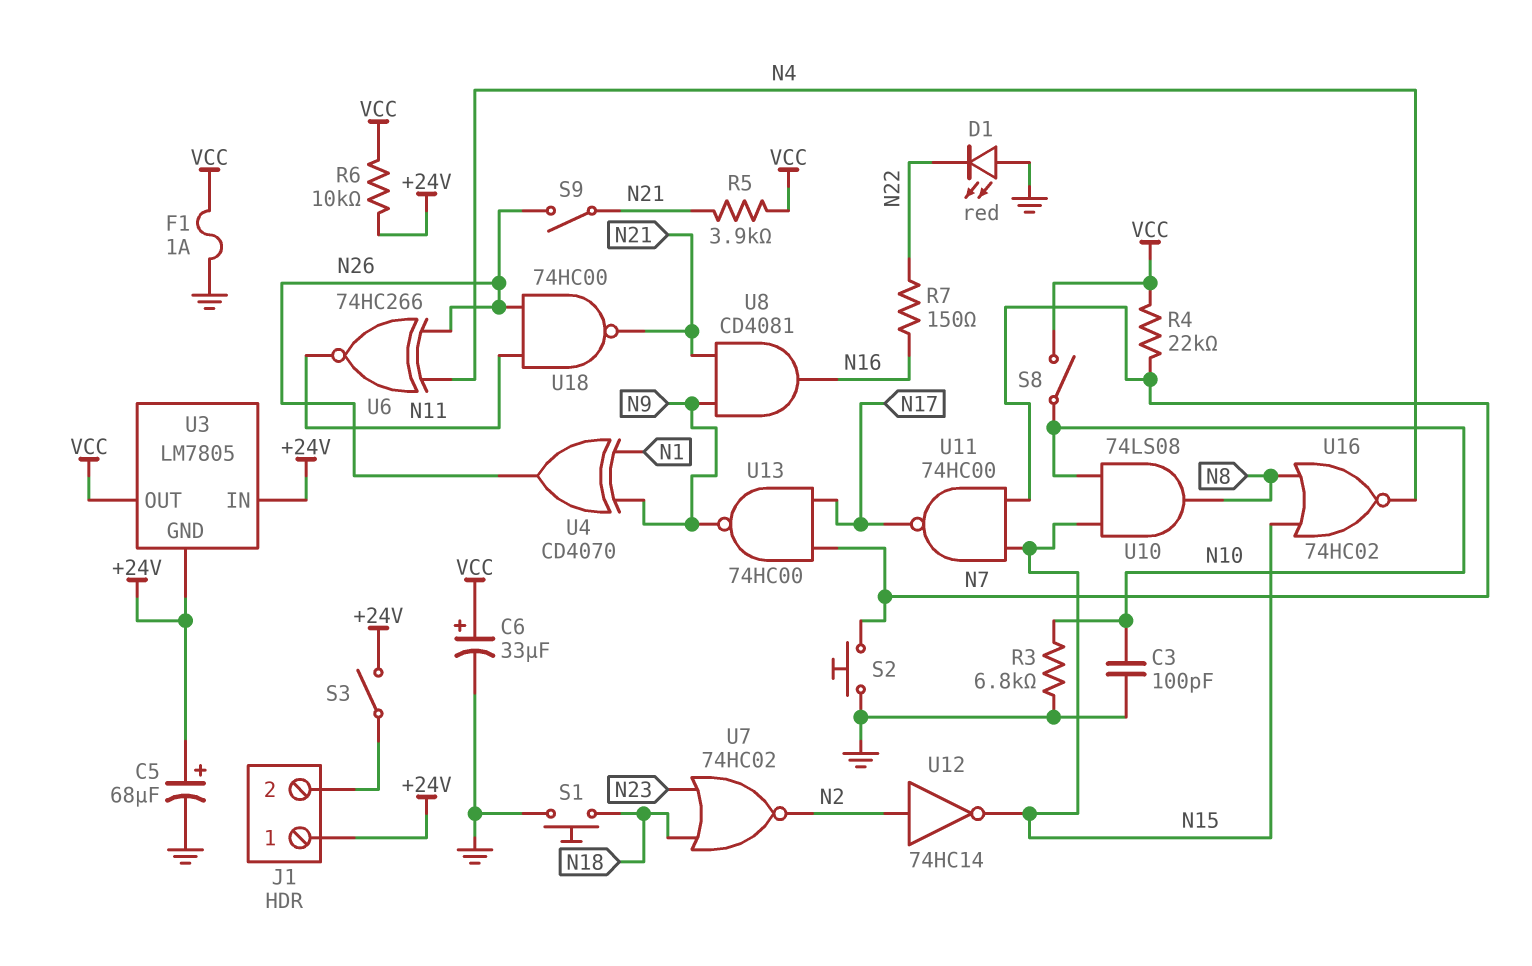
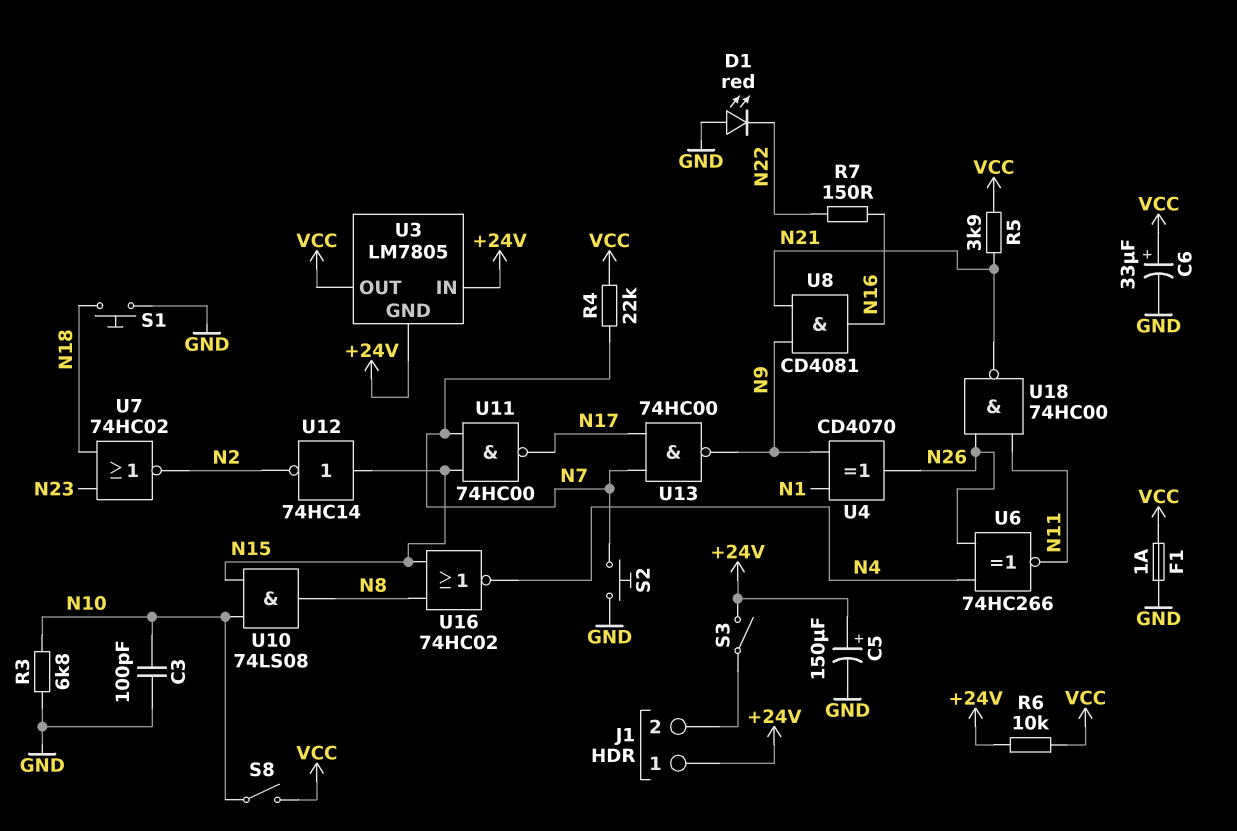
C5: 68uF (plus +24V, minus GND) -> 150uF (plus +24V, minus GND)
S9: switch (N21, N26) -> none
U12: NOT 74HC14 (in N2, out N15) -> NOT 74HC14 (in N15, out N2)

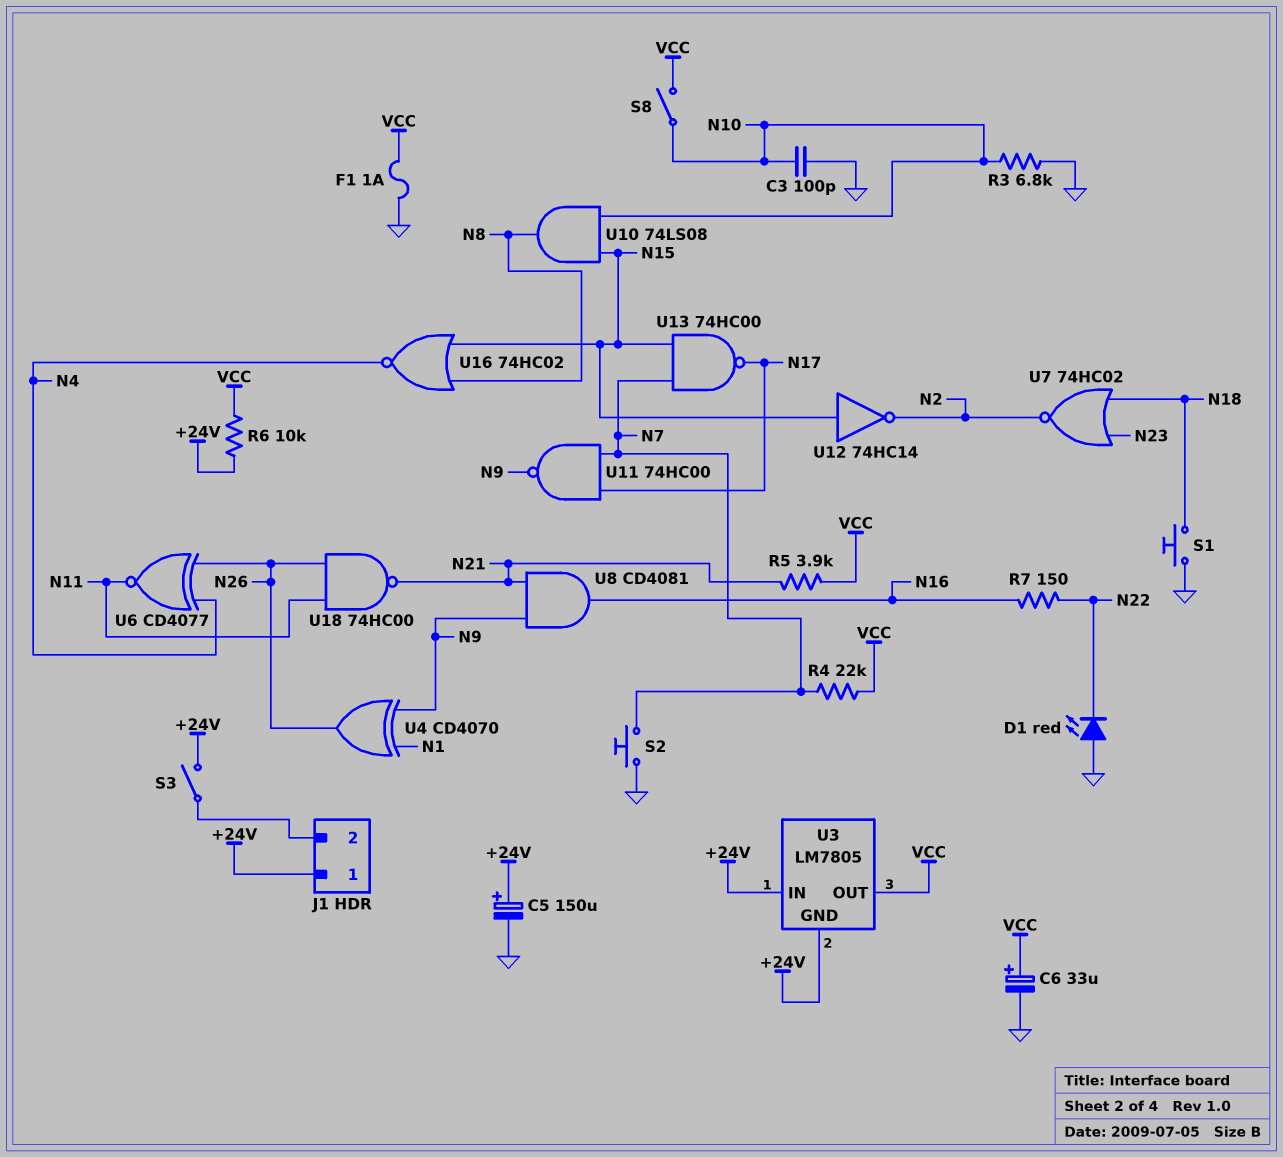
U6: XNOR 74HC266 (in N4, in N26, out N11) -> XNOR CD4077 (in N4, in N26, out N11)
U11: NAND 74HC00 (in N7, in N15, out N17) -> NAND 74HC00 (in N7, in N17, out N9)
U13: NAND 74HC00 (in N7, in N17, out N9) -> NAND 74HC00 (in N7, in N15, out N17)

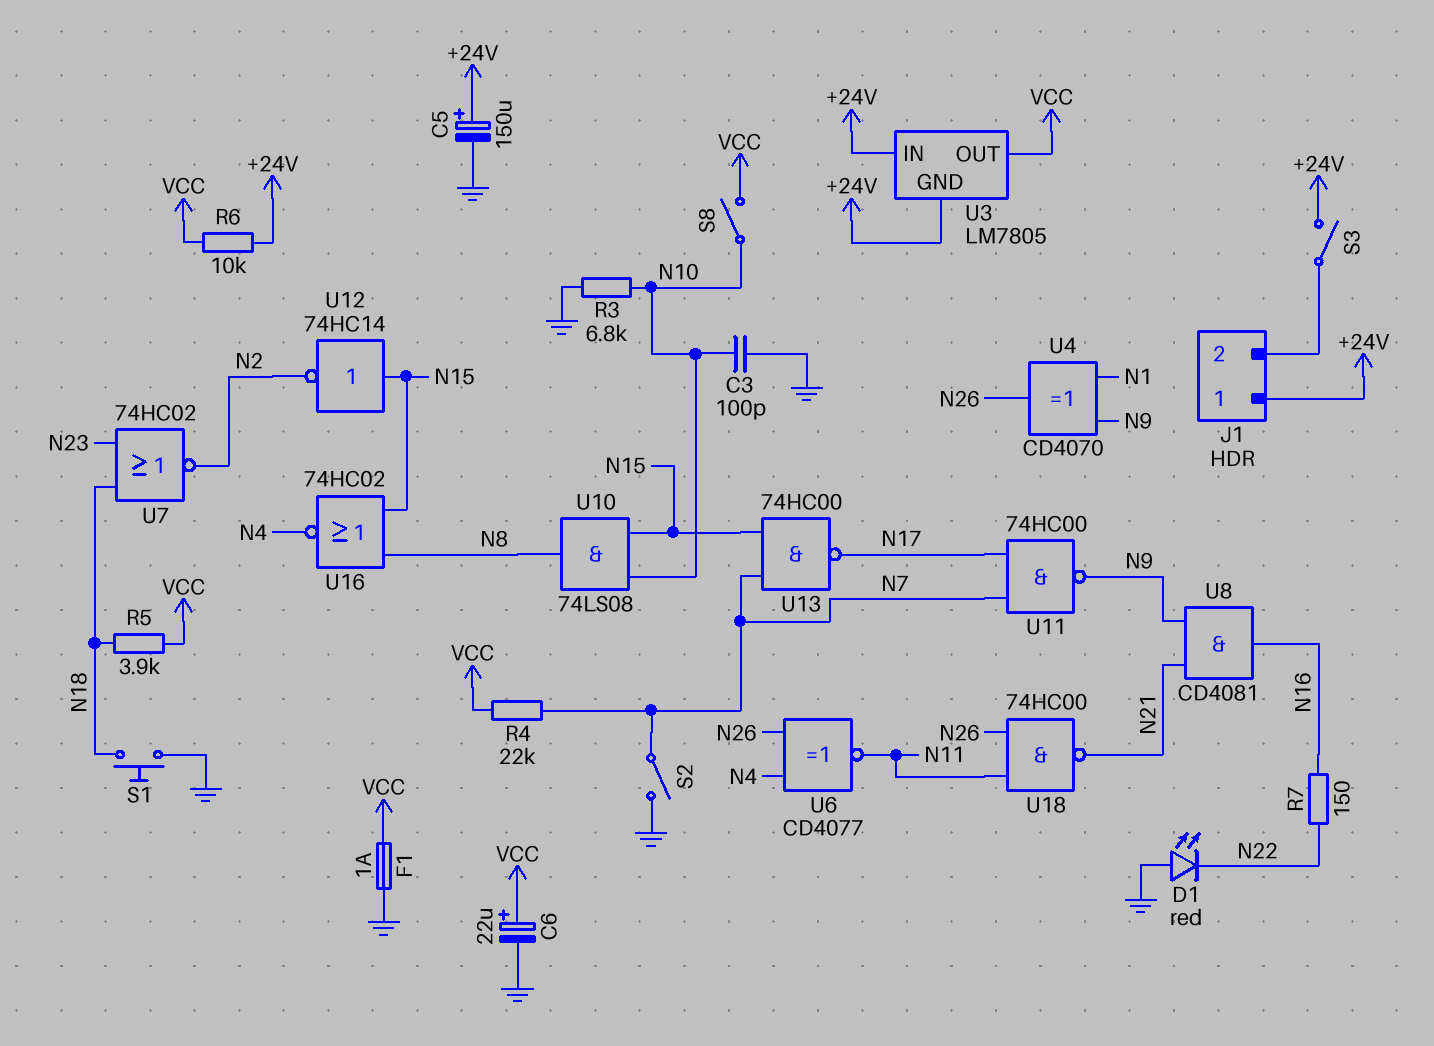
C6: 33uF (plus VCC, minus GND) -> 22uF (plus VCC, minus GND)
R5: 3.9k (N21, VCC) -> 3.9k (N18, VCC)
S2: button (GND, N7) -> switch (GND, N7)

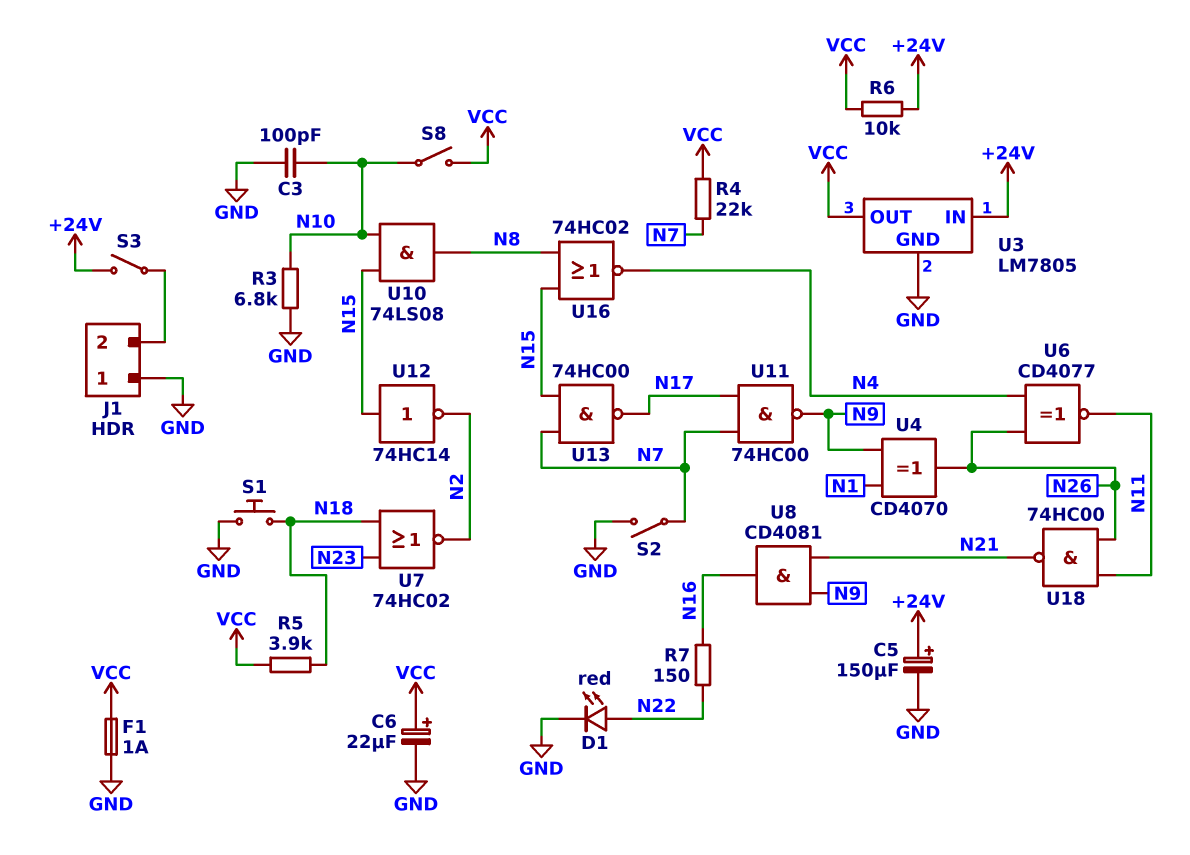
D1: LED red (A GND, K N22) -> LED red (A N22, K GND)
J1 pin 1: +24V -> GND
U3 pin GND: +24V -> GND

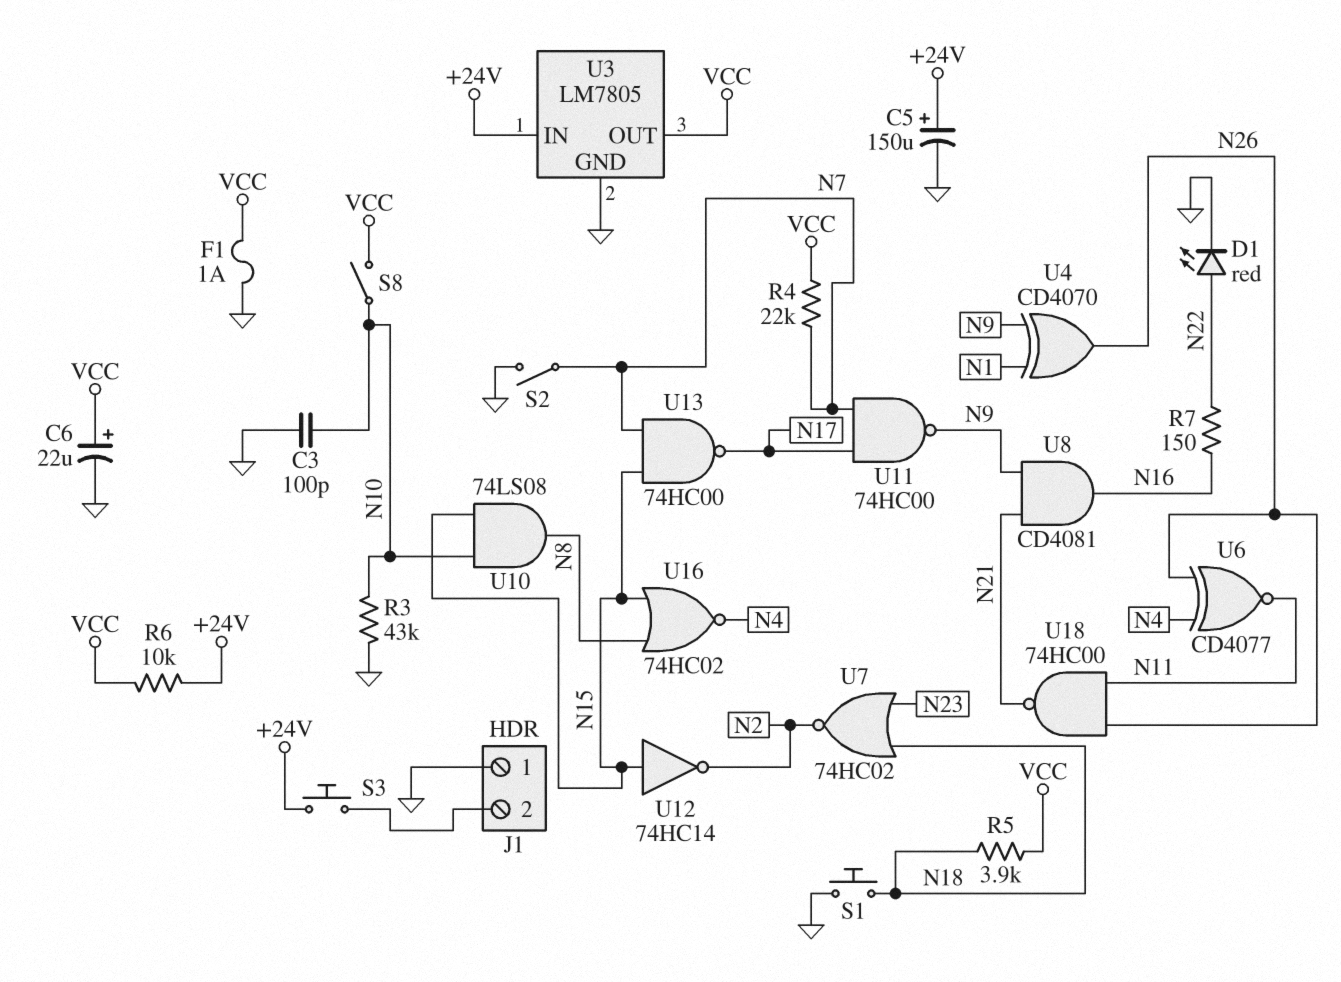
R3: 6.8k (GND, N10) -> 43k (GND, N10)
S3: switch (+24V, J1/2) -> button (+24V, J1/2)

